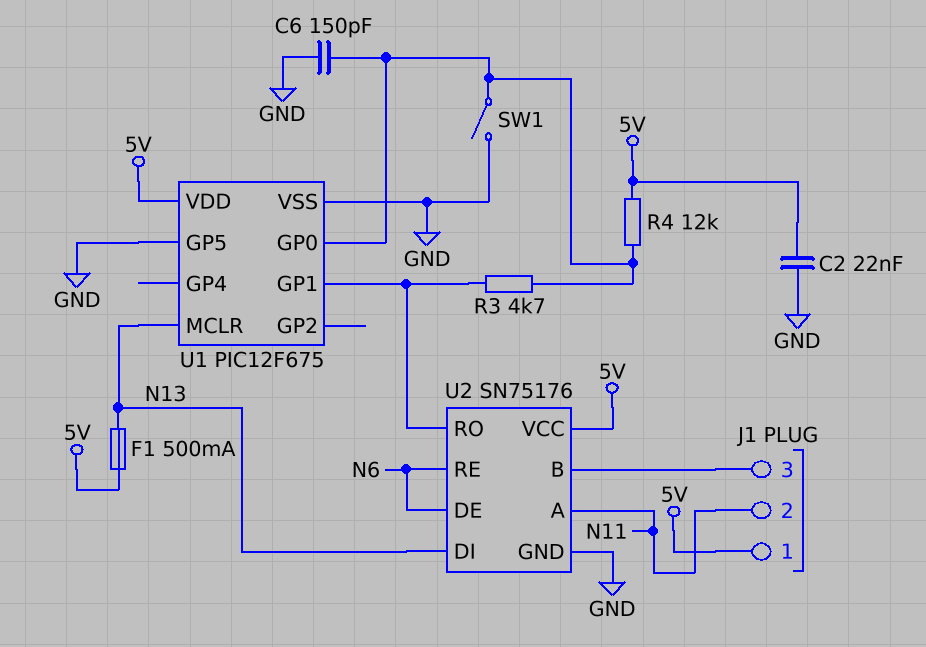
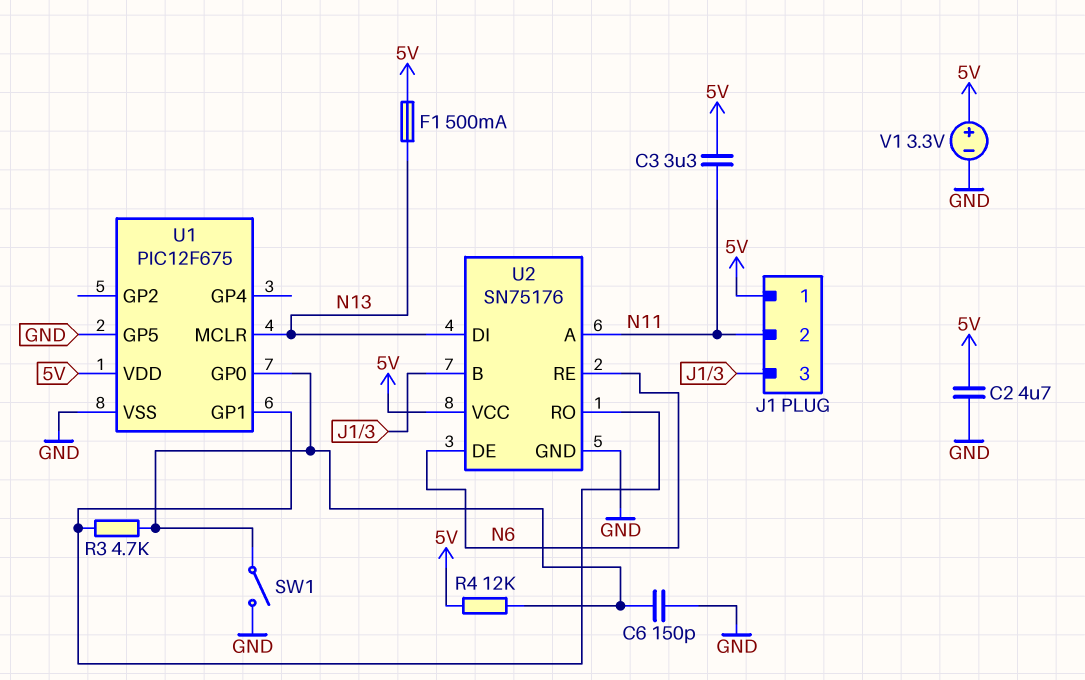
C2: 22nF (5V, GND) -> 4.7uF (5V, GND)
C3: none -> 3.3uF (5V, N11)
V1: none -> 3.3V (plus 5V, minus GND)

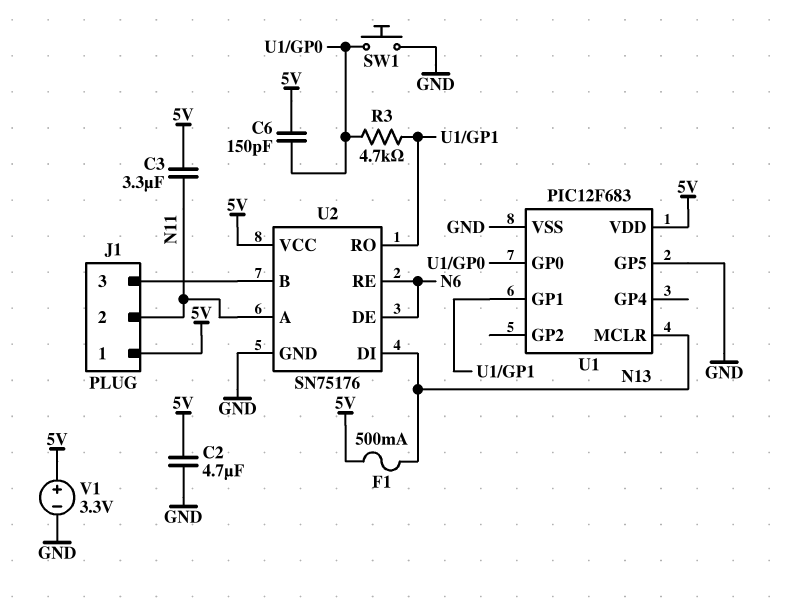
C6: 150pF (GND, U1/GP0) -> 150pF (5V, U1/GP0)
R4: 12k (5V, U1/GP0) -> none
SW1: switch (GND, U1/GP0) -> button (GND, U1/GP0)
U1: PIC12F675 -> PIC12F683

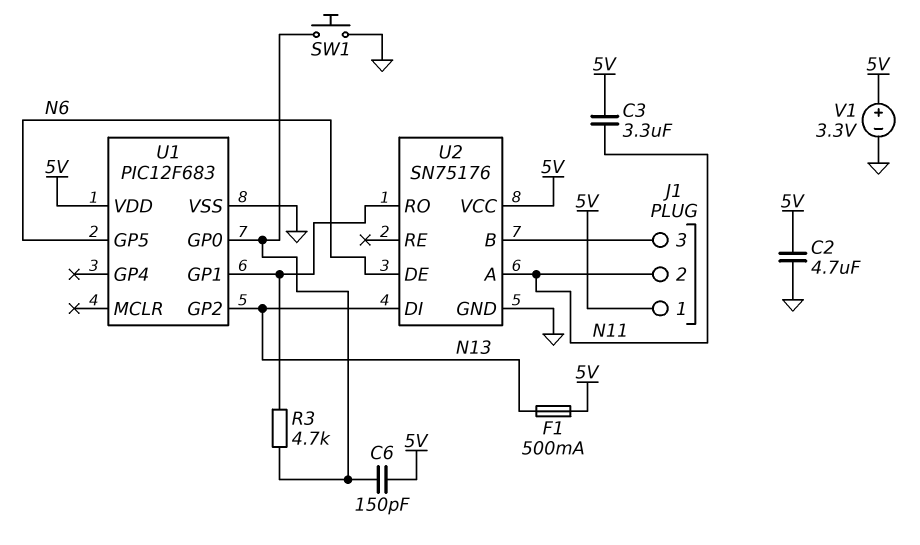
U1 pin GP2: none -> N13
U1 pin GP5: GND -> N6
U1 pin MCLR: N13 -> none
U2 pin RE: N6 -> none

